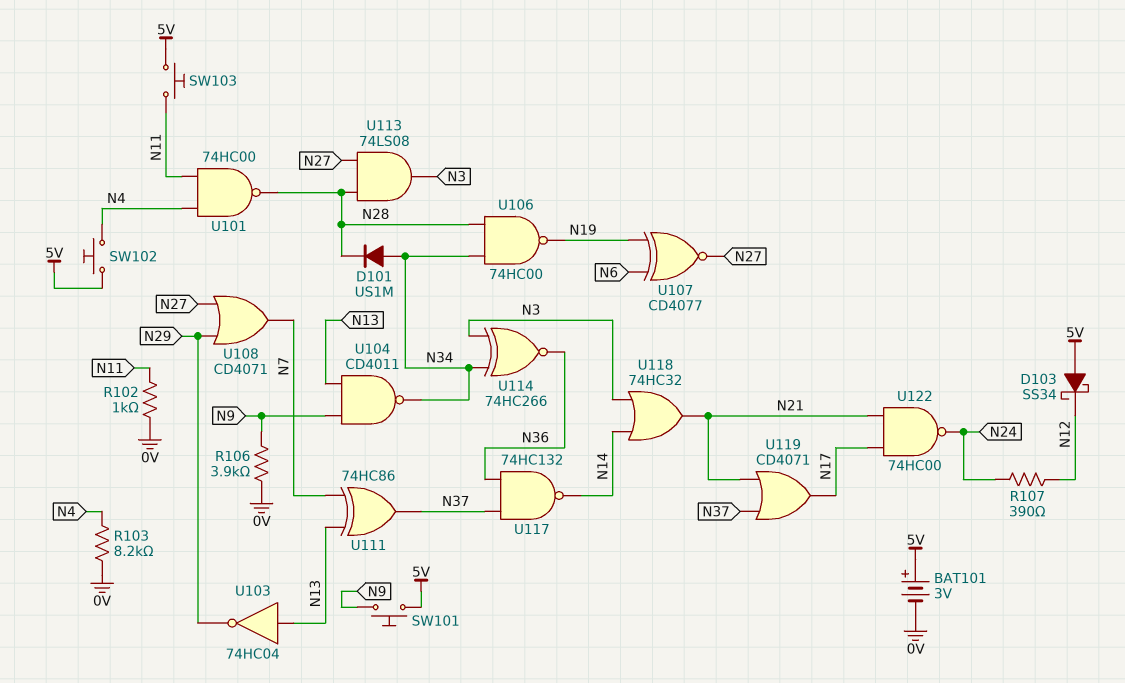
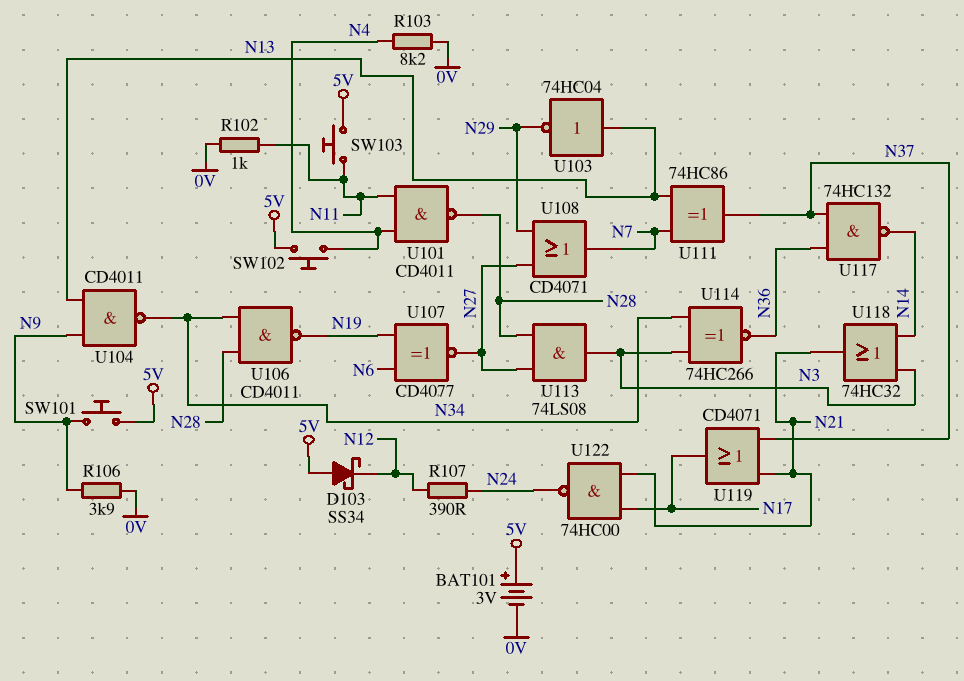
D101: diode US1M (A N34, K N28) -> none
U101: NAND 74HC00 (in N4, in N11, out N28) -> NAND CD4011 (in N4, in N11, out N28)
U106: NAND 74HC00 (in N28, in N34, out N19) -> NAND CD4011 (in N28, in N34, out N19)

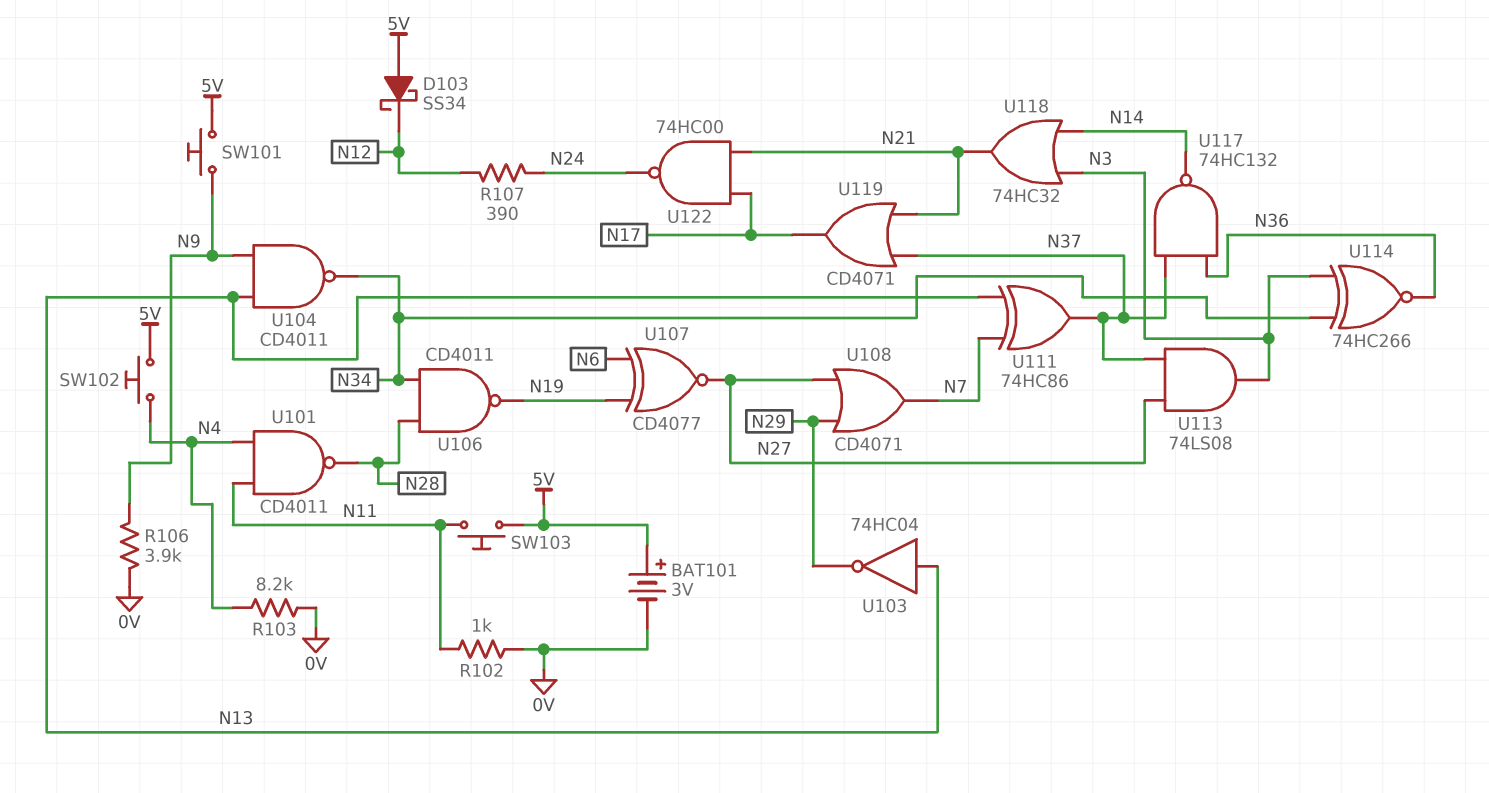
U113: AND 74LS08 (in N27, in N28, out N3) -> AND 74LS08 (in N27, in N37, out N3)

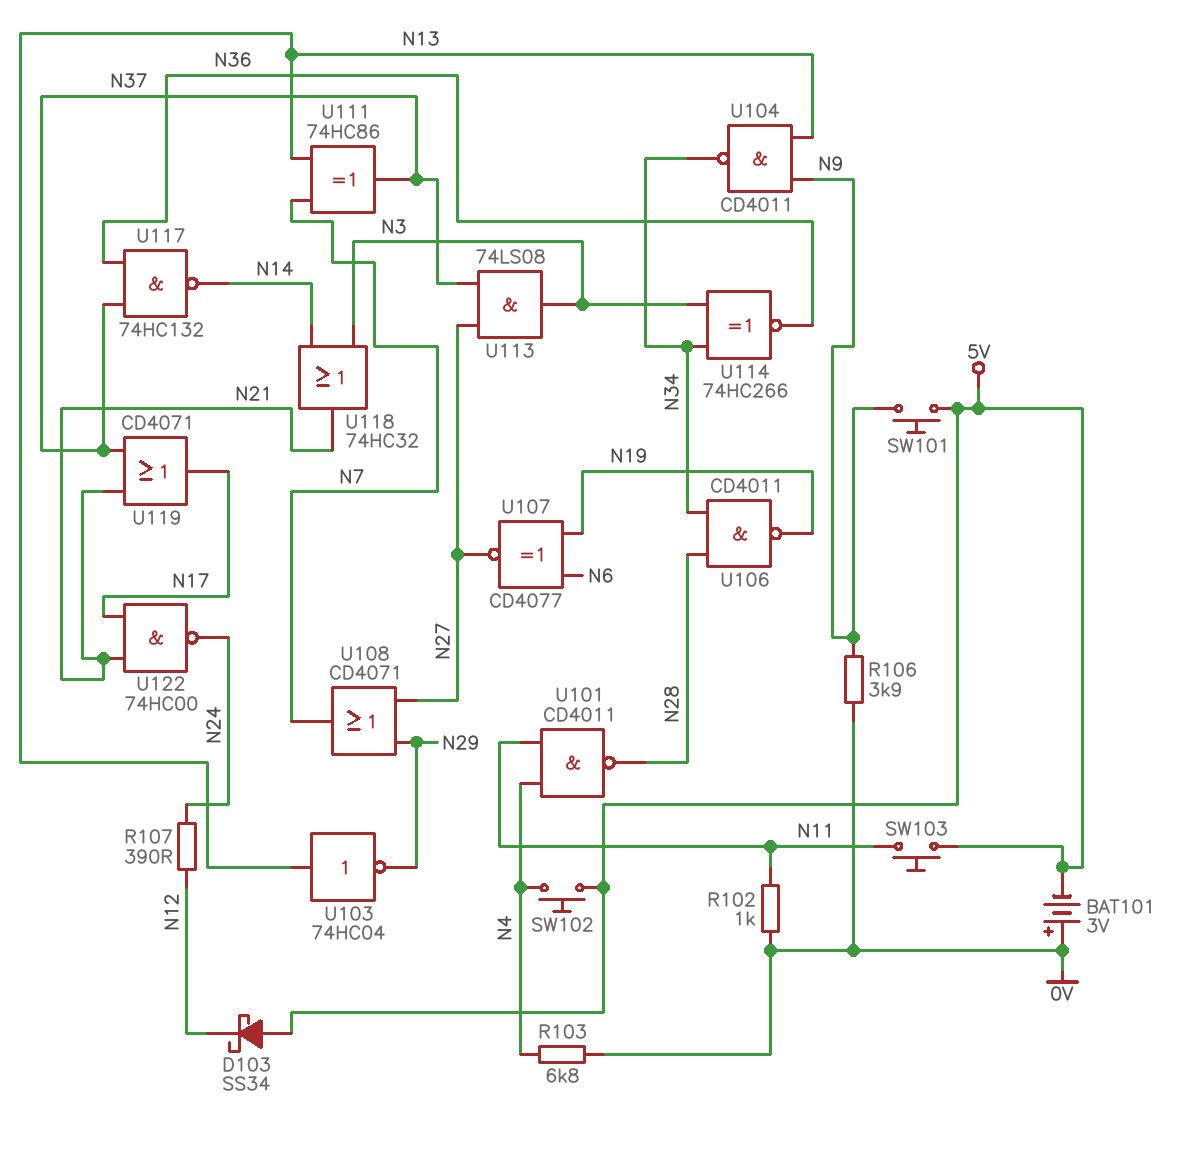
BAT101: 3V (plus 5V, minus 0V) -> 3V (plus 0V, minus 5V)
R103: 8.2k (0V, N4) -> 6.8k (0V, N4)

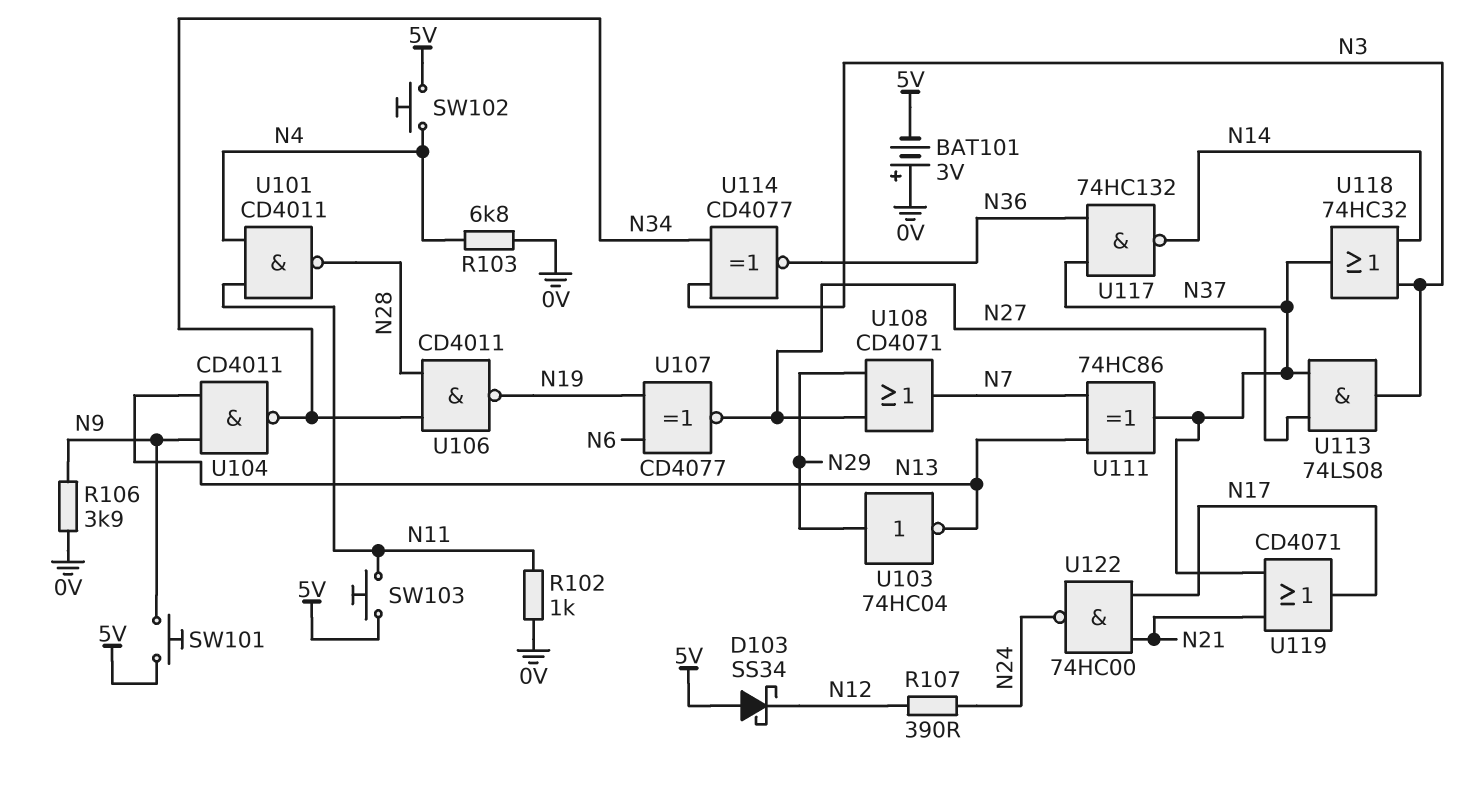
U103: NOT 74HC04 (in N13, out N29) -> NOT 74HC04 (in N29, out N13)
U114: XNOR 74HC266 (in N3, in N34, out N36) -> XNOR CD4077 (in N3, in N34, out N36)
U118: OR 74HC32 (in N3, in N14, out N21) -> OR 74HC32 (in N3, in N14, out N37)

